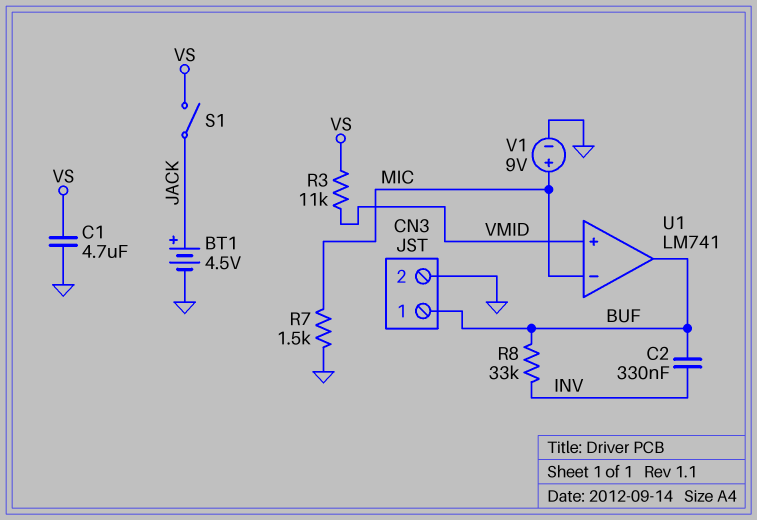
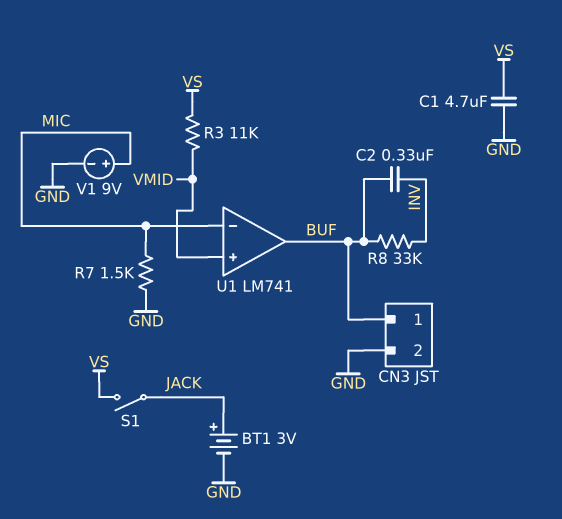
BT1: 4.5V (plus JACK, minus GND) -> 3V (plus JACK, minus GND)

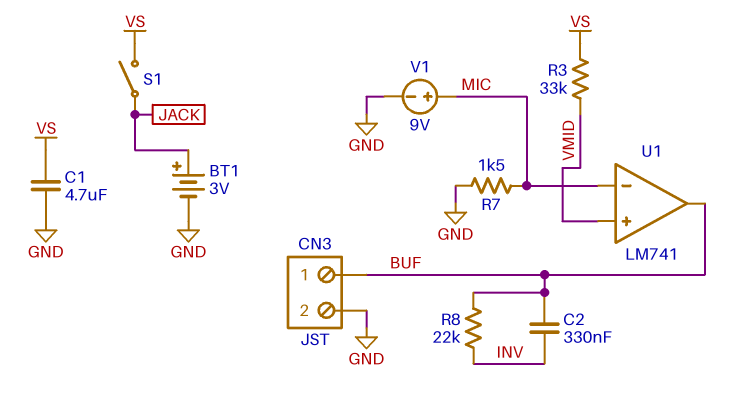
R3: 11k (VMID, VS) -> 33k (VMID, VS)
R8: 33k (BUF, INV) -> 22k (BUF, INV)

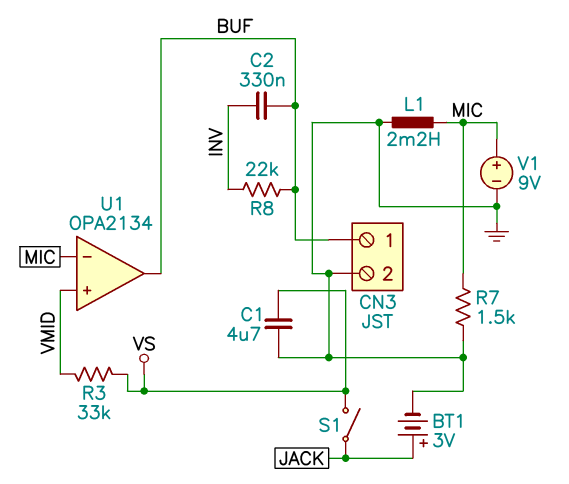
L1: none -> 2.2mH (GND, MIC)
U1: LM741 -> OPA2134

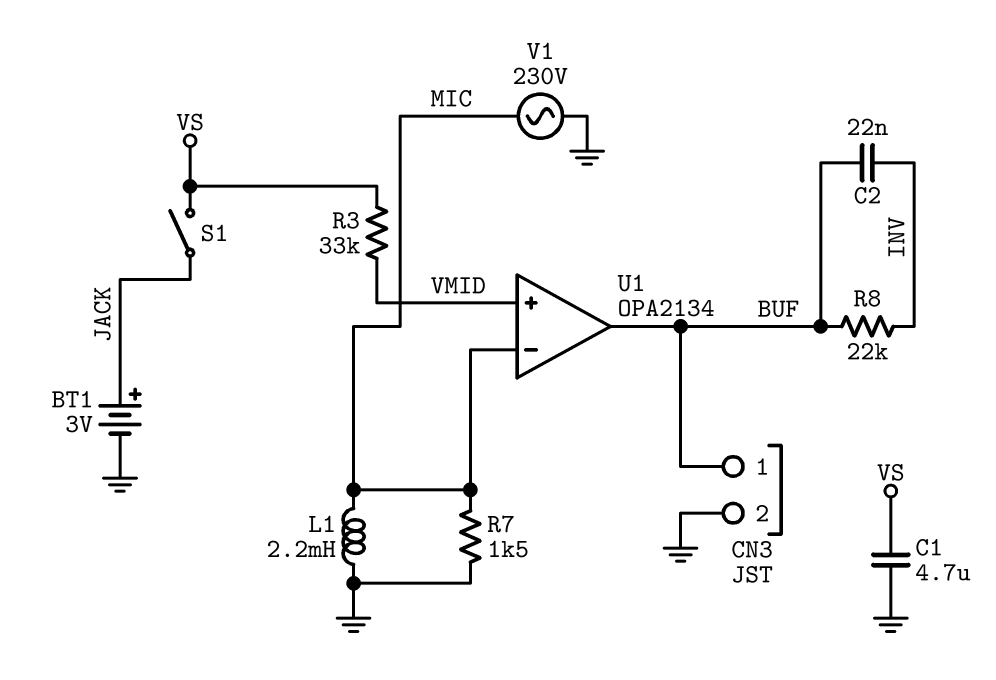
C2: 330nF (BUF, INV) -> 22nF (BUF, INV)
V1: 9V (plus MIC, minus GND) -> AC 230V (GND, MIC)

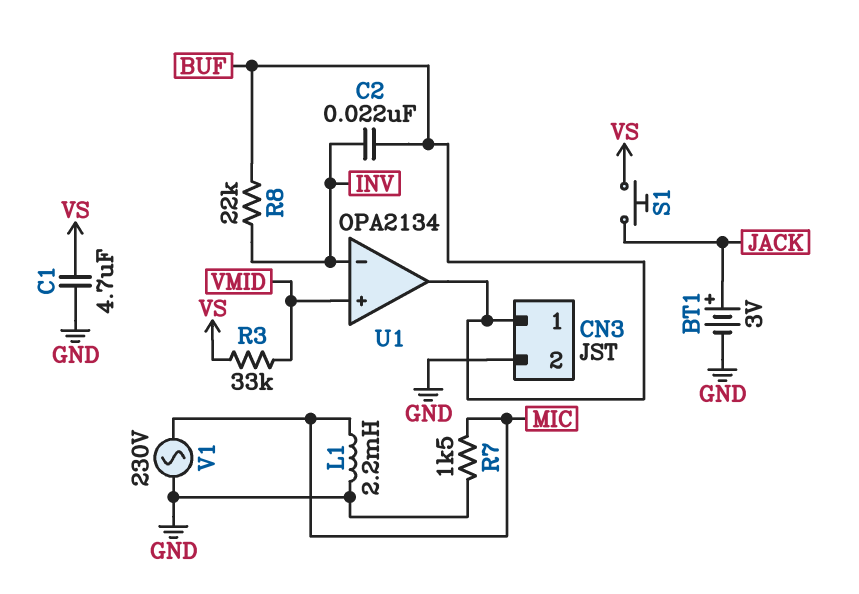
S1: switch (JACK, VS) -> button (JACK, VS)
U1 pin in-: MIC -> INV

